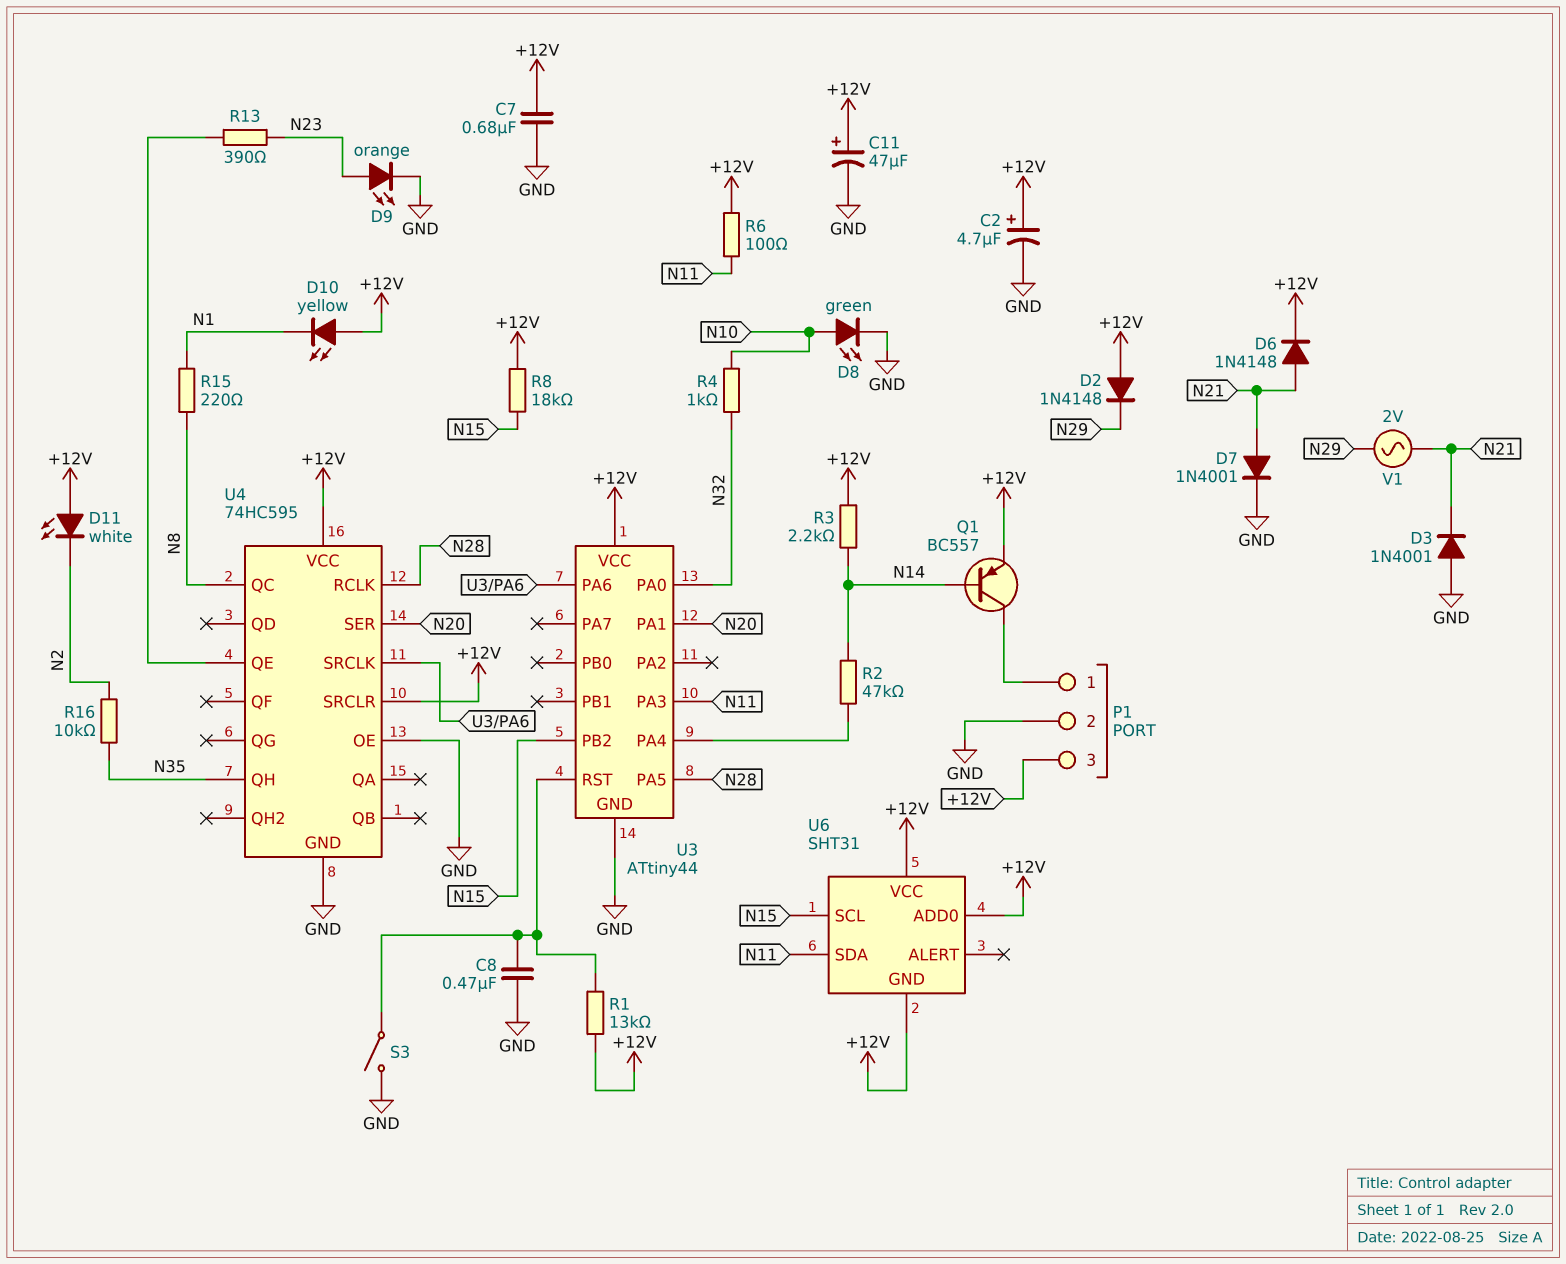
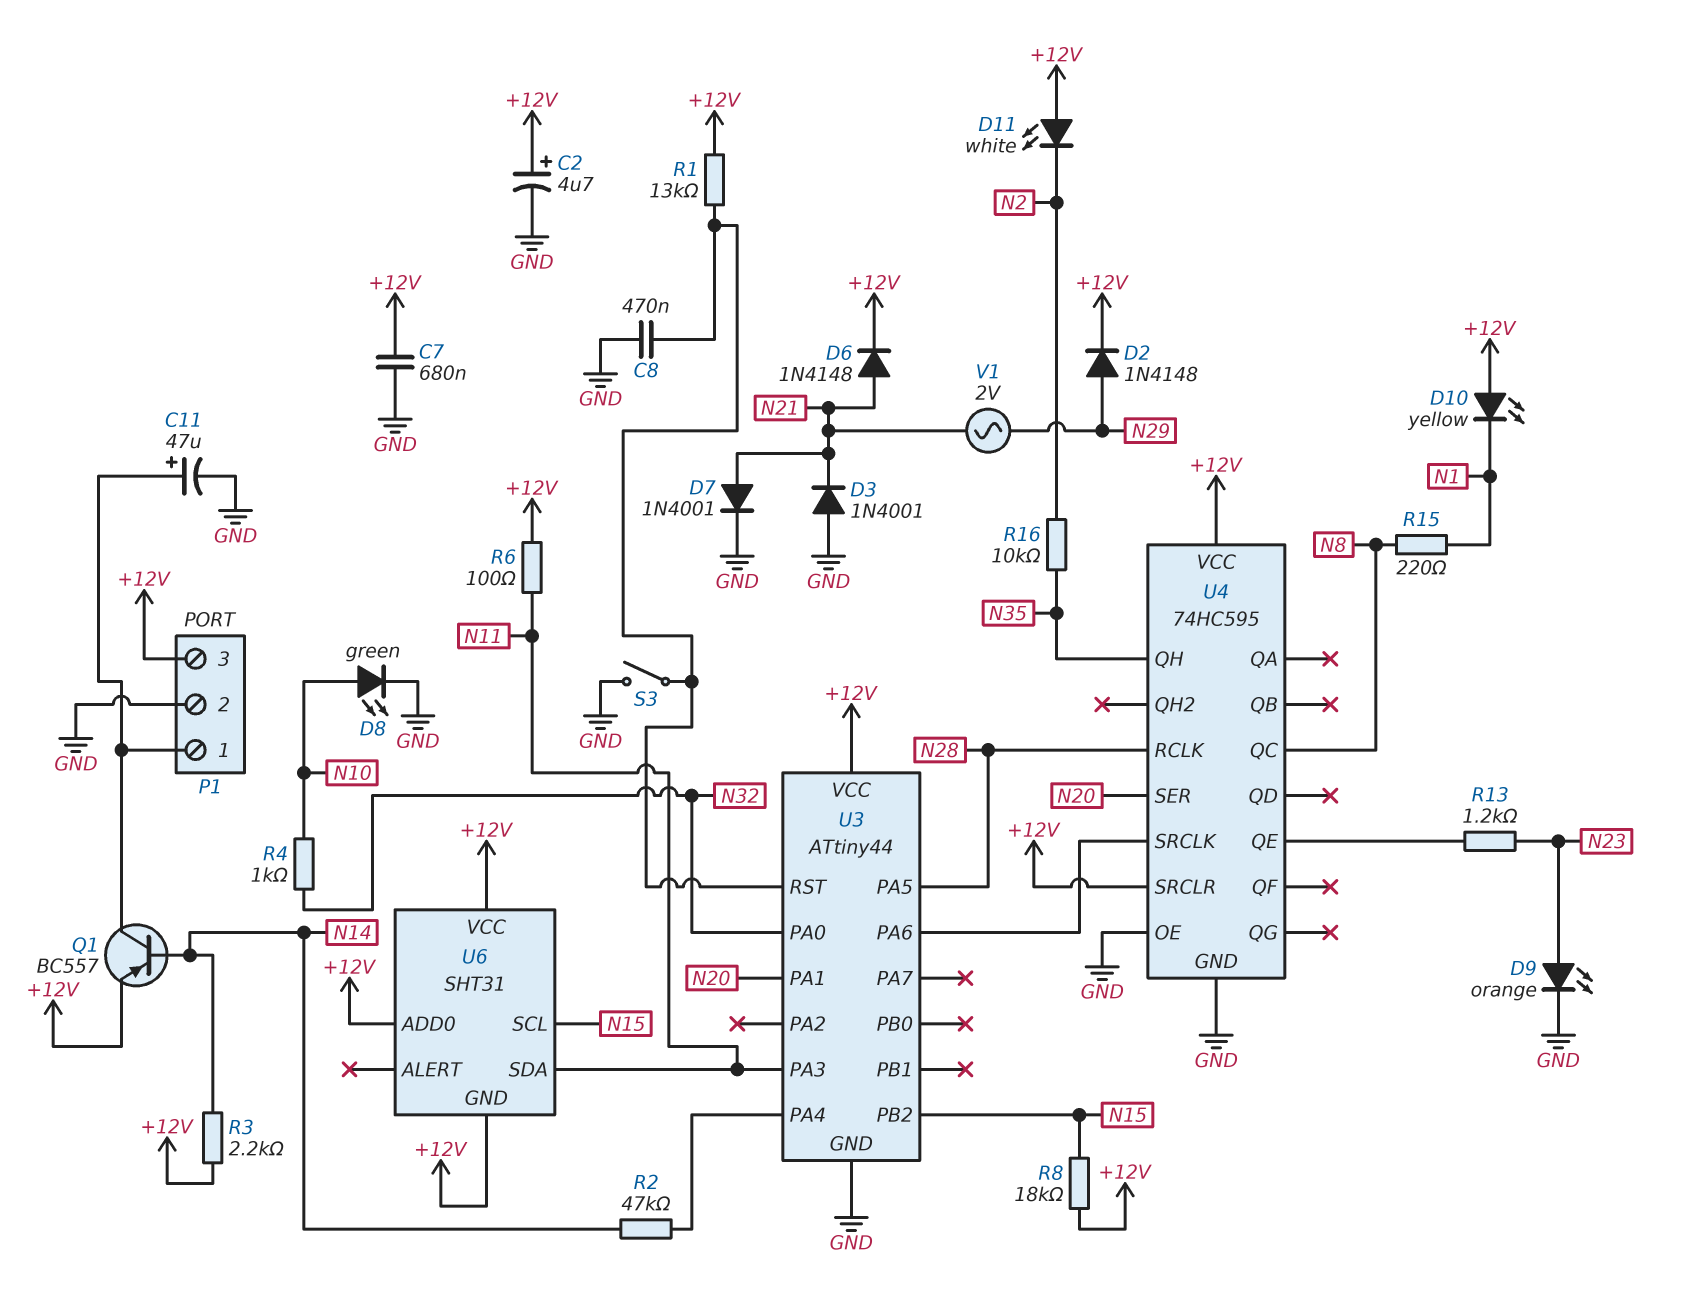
C11: 47uF (plus +12V, minus GND) -> 47uF (plus P1/1, minus GND)
D2: diode 1N4148 (A +12V, K N29) -> diode 1N4148 (A N29, K +12V)
R13: 390 (N23, U4/QE) -> 1.2k (N23, U4/QE)

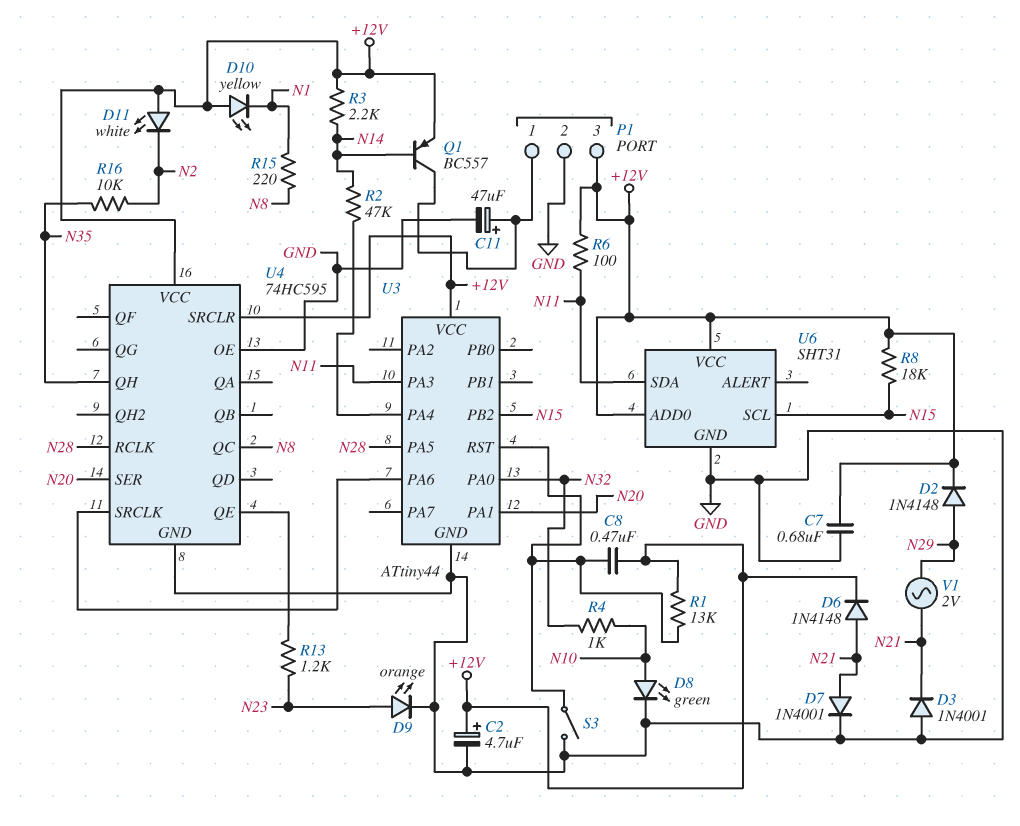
C8: 470nF (GND, U3/RST) -> 470nF (+12V, U3/RST)
U6 pin GND: +12V -> GND

